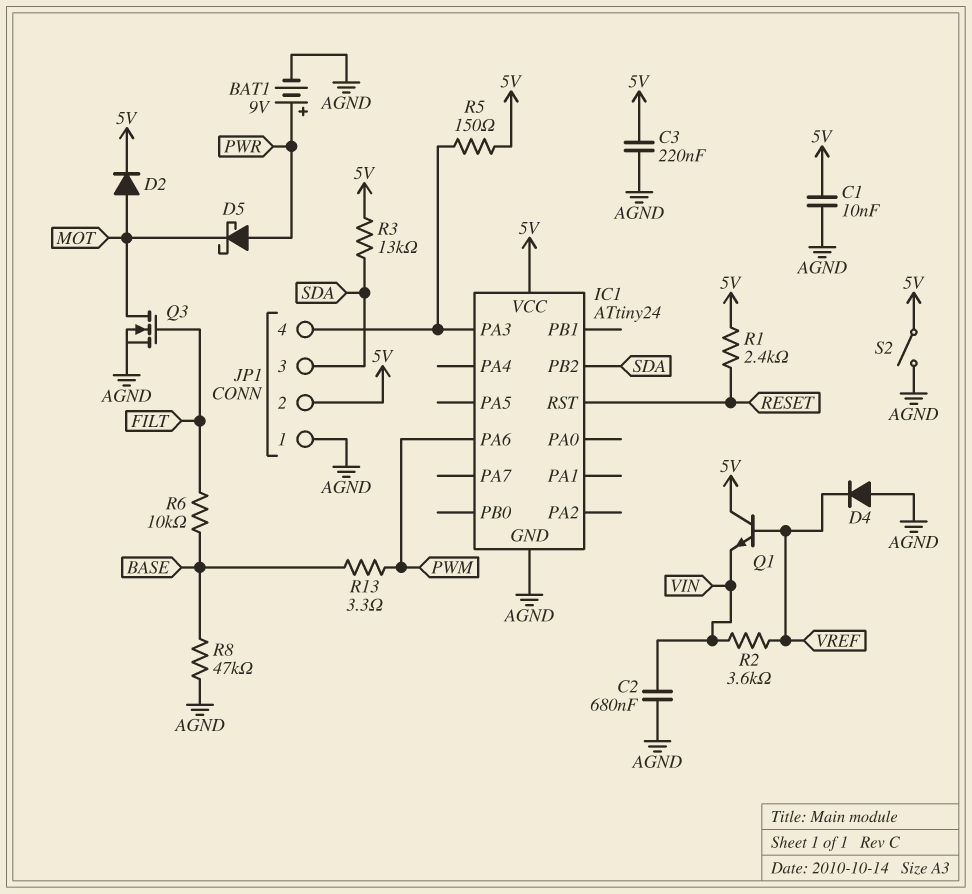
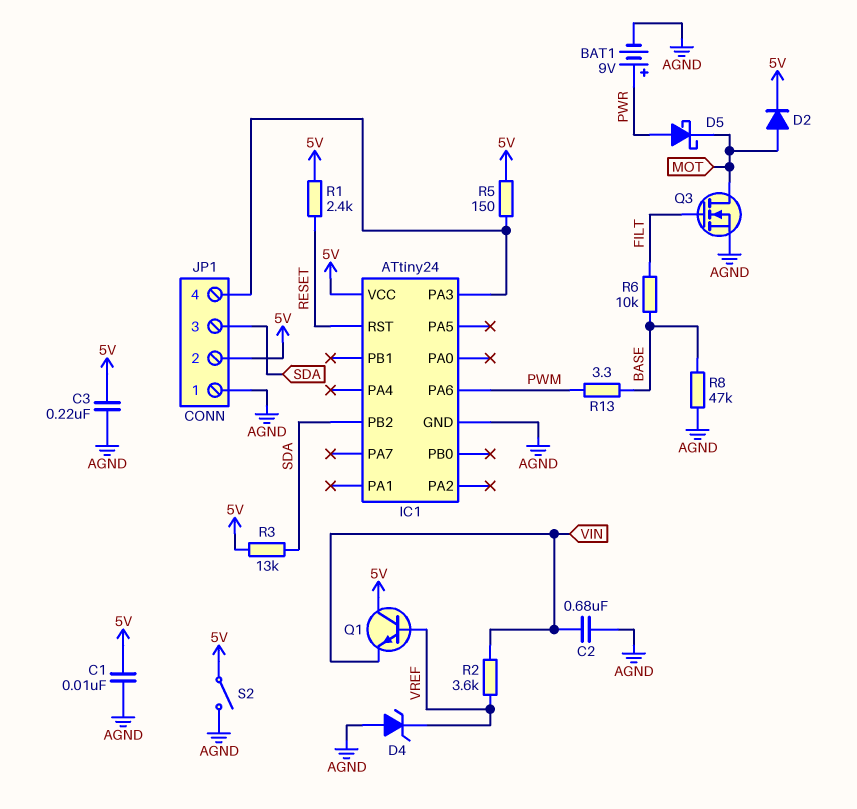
D4: diode (A AGND, K VREF) -> zener (A AGND, K VREF)

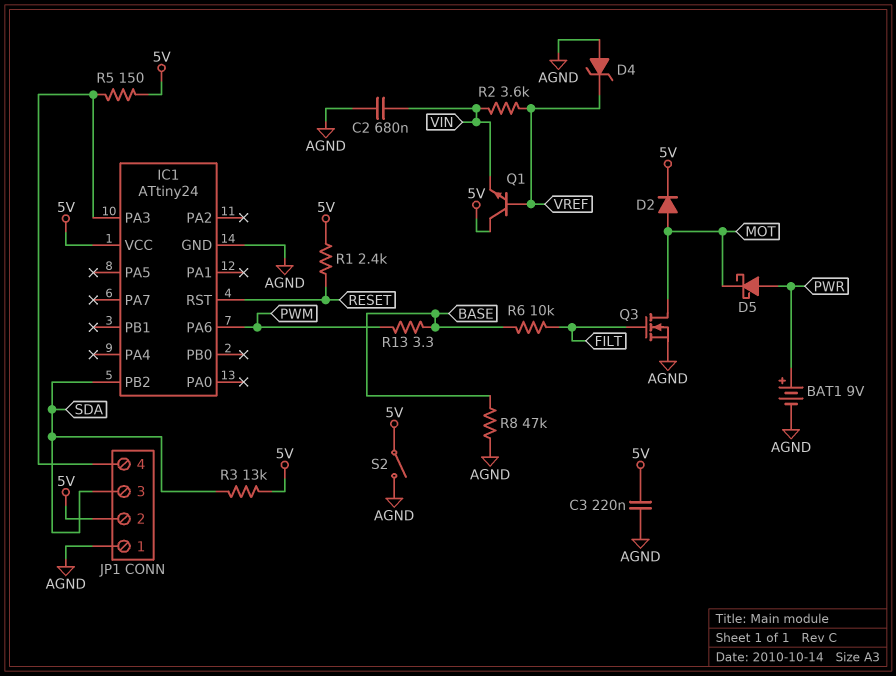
C1: 10nF (5V, AGND) -> none

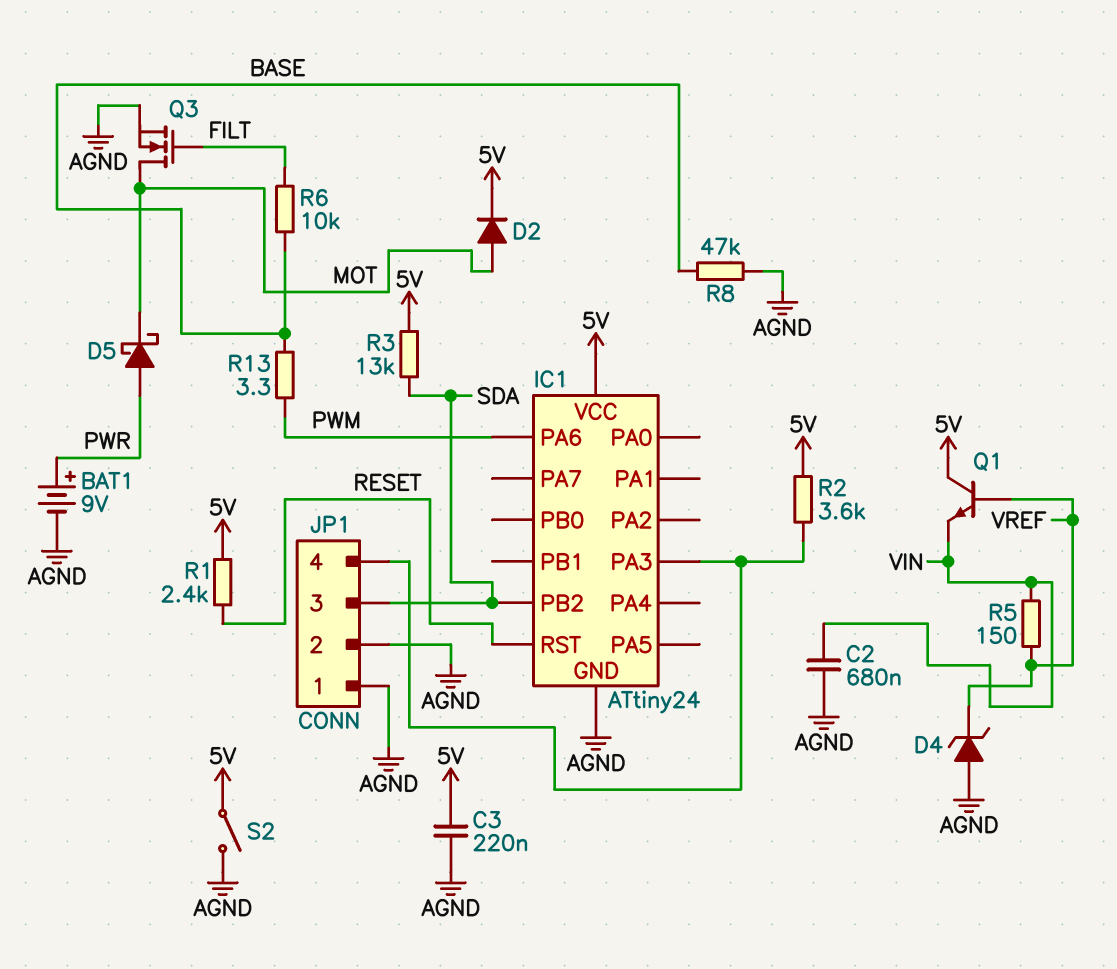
JP1 pin 2: 5V -> AGND
R2: 3.6k (VIN, VREF) -> 3.6k (5V, IC1/PA3)
R5: 150 (5V, IC1/PA3) -> 150 (VIN, VREF)

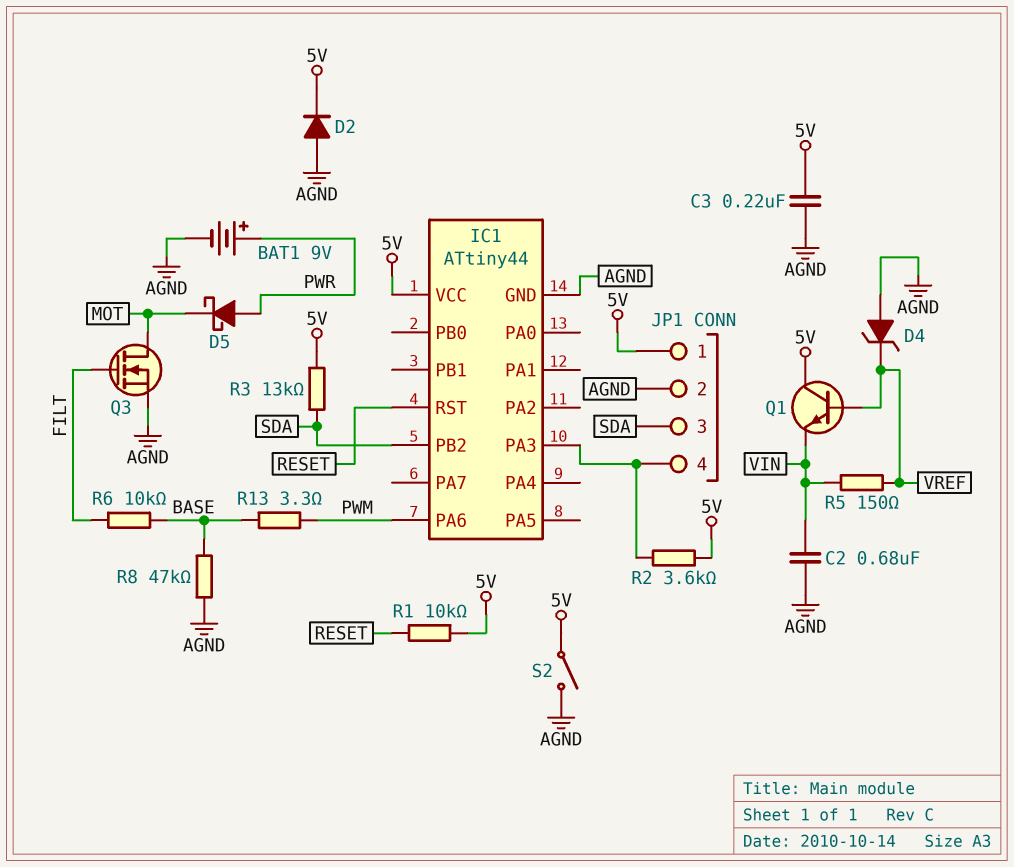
D2: diode (A MOT, K 5V) -> diode (A AGND, K 5V)
IC1: ATtiny24 -> ATtiny44
JP1 pin 1: AGND -> 5V
R1: 2.4k (5V, RESET) -> 10k (5V, RESET)

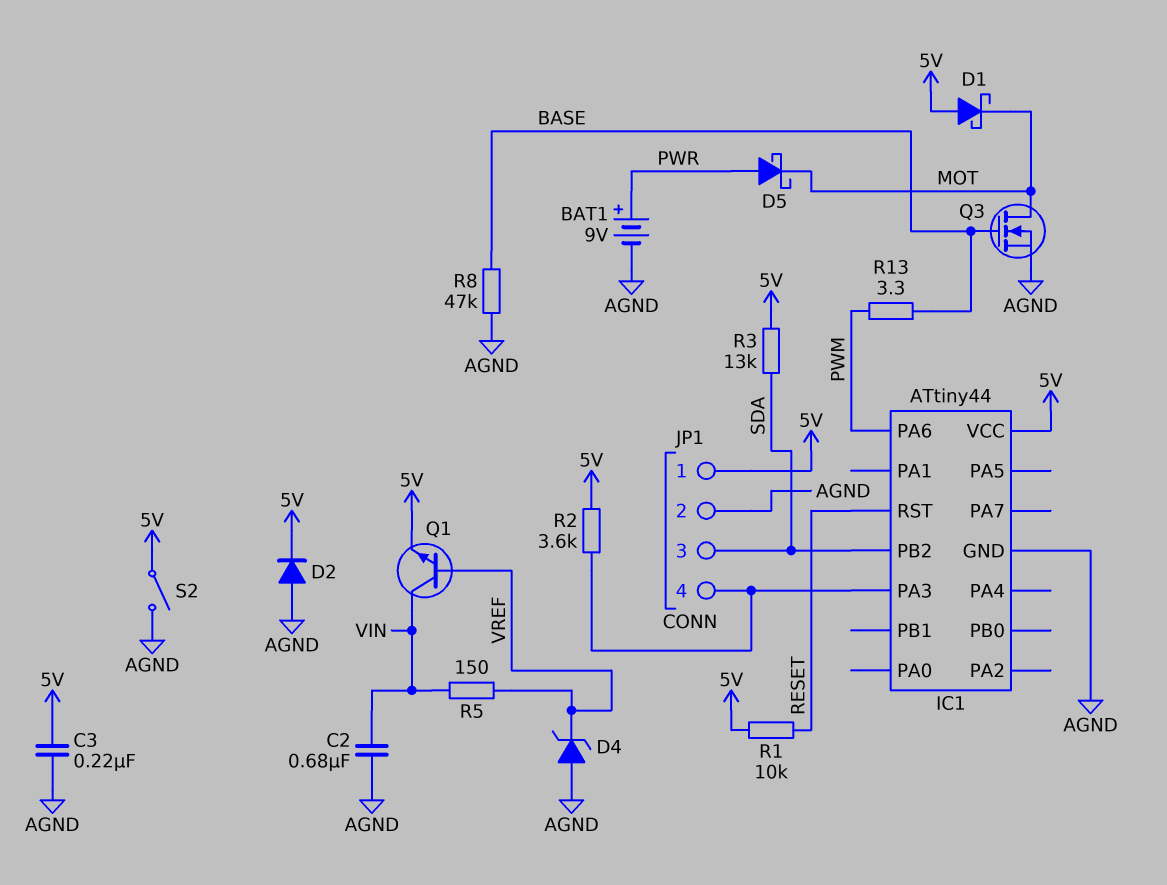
D1: none -> schottky (A 5V, K MOT)
Q1: NPN (B VREF, C 5V, E VIN) -> NPN (B VREF, C VIN, E 5V)
Q3: NMOS (G FILT, D MOT, S AGND) -> NMOS (G BASE, D MOT, S AGND)
R6: 10k (BASE, FILT) -> none

